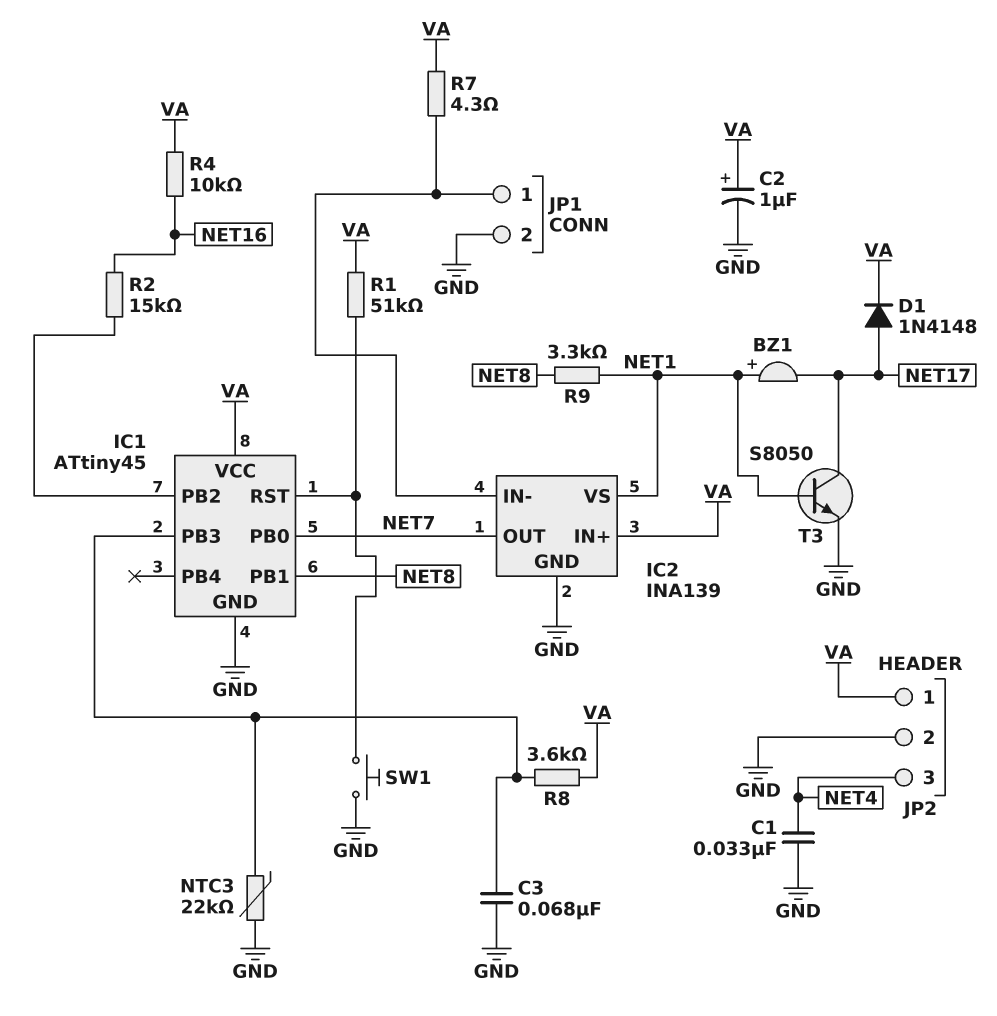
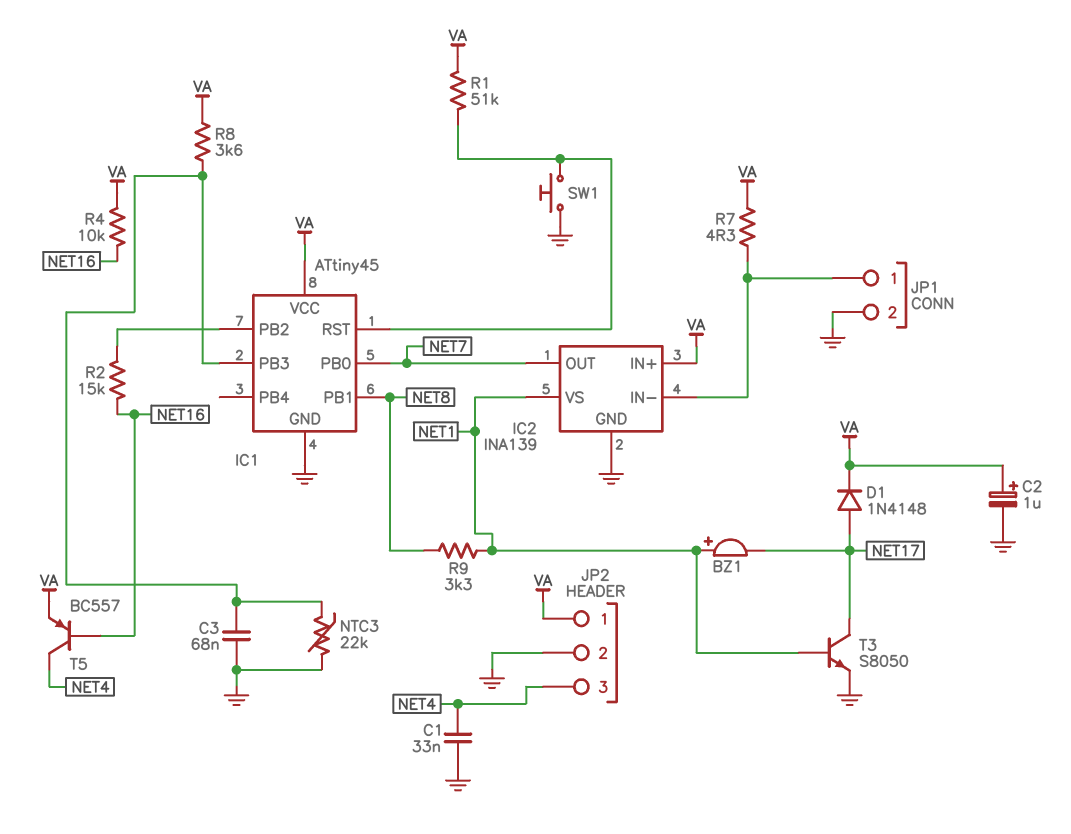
T5: none -> PNP BC557 (B NET16, C NET4, E VA)

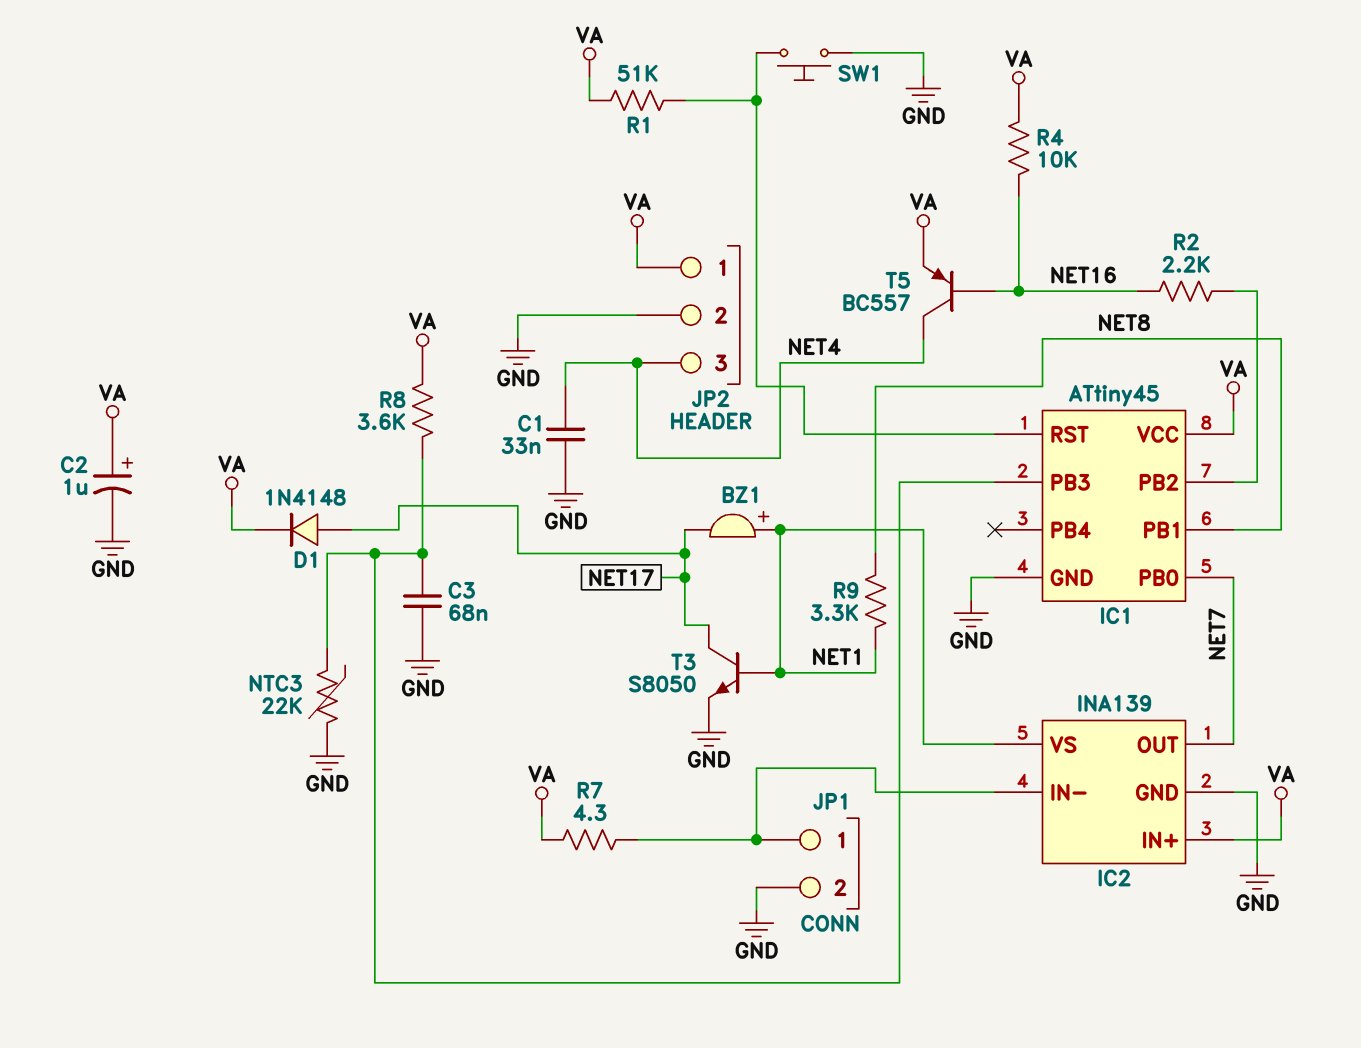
R2: 15k (IC1/PB2, NET16) -> 2.2k (IC1/PB2, NET16)

